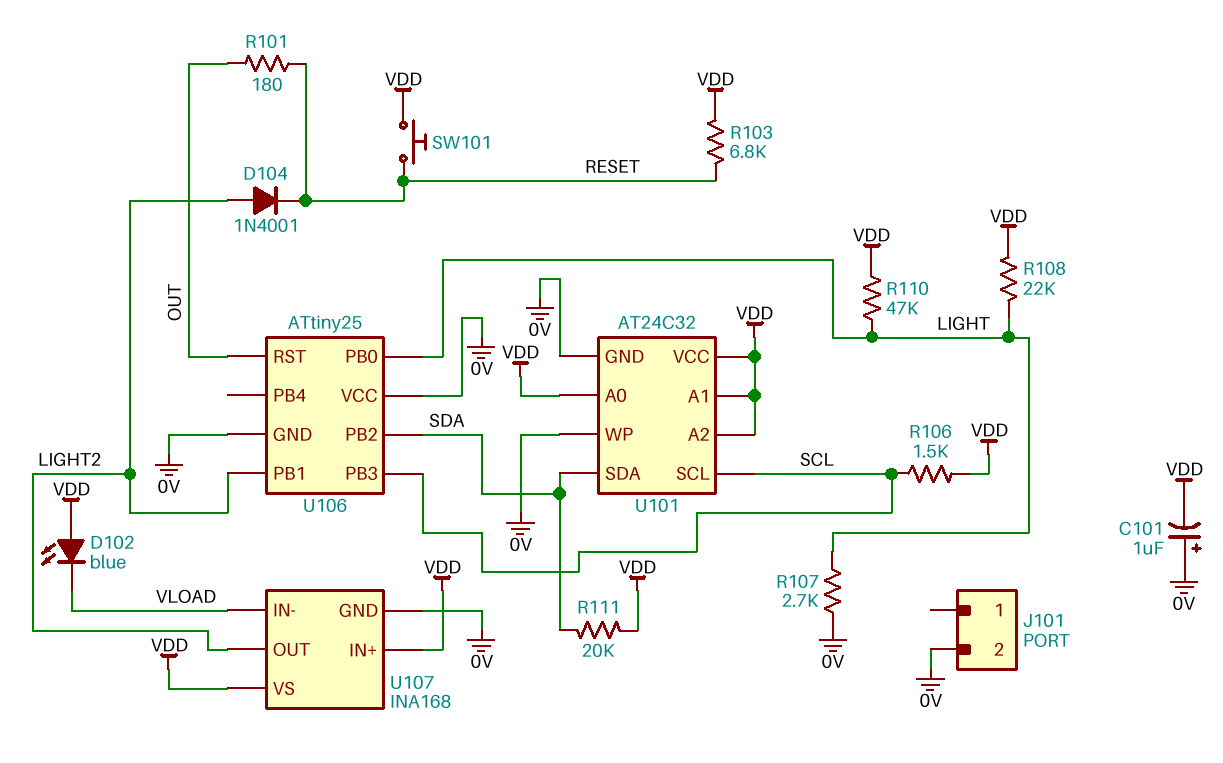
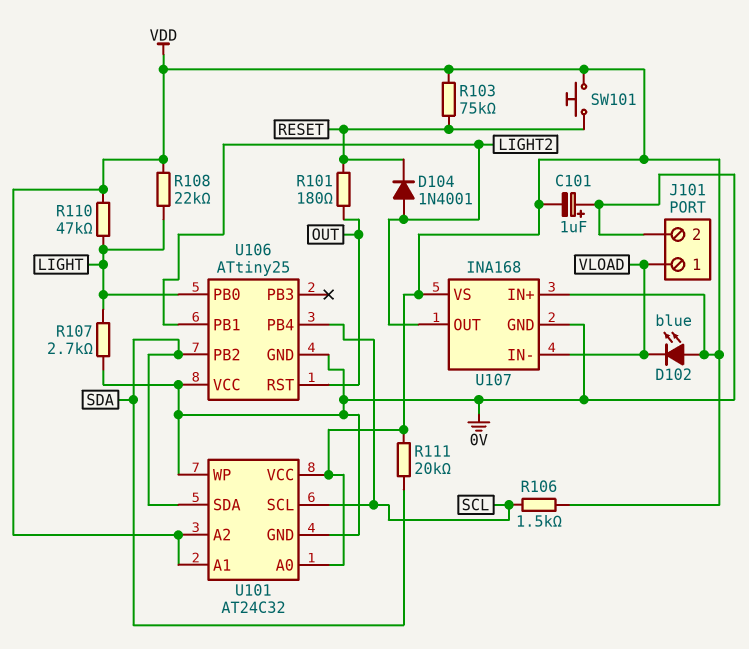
J101 pin 1: none -> VLOAD
R103: 6.8k (RESET, VDD) -> 75k (RESET, VDD)
U106 pin PB3: SCL -> none
U106 pin PB4: none -> SCL

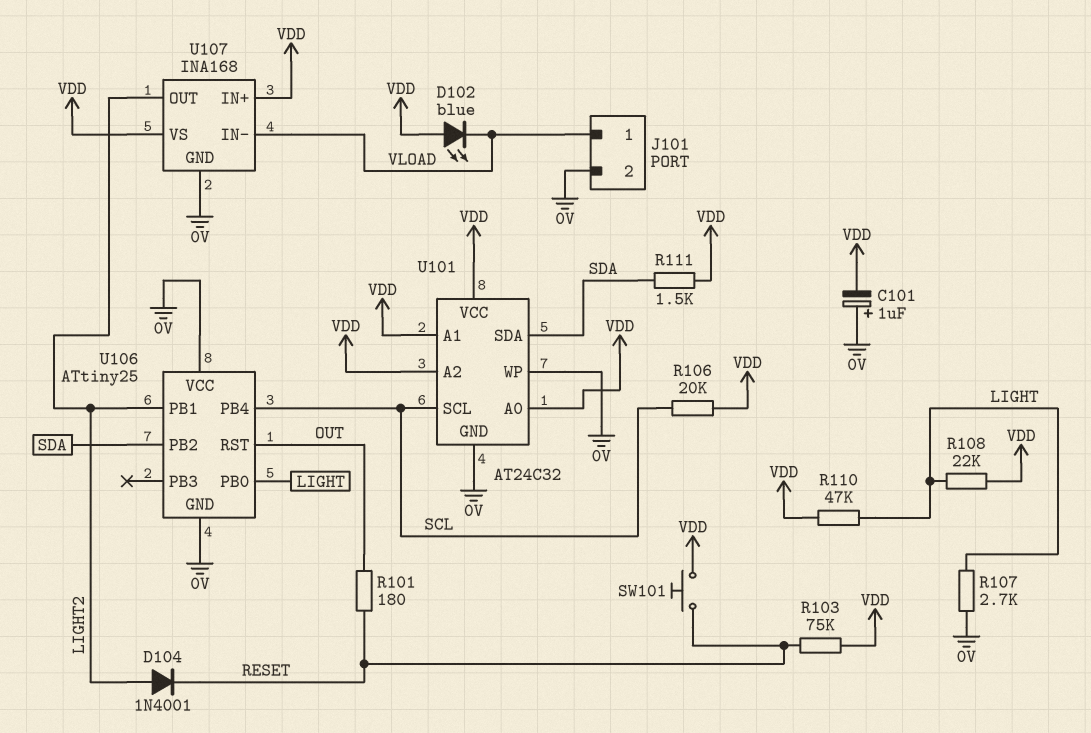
R106: 1.5k (SCL, VDD) -> 20k (SCL, VDD)
R111: 20k (SDA, VDD) -> 1.5k (SDA, VDD)

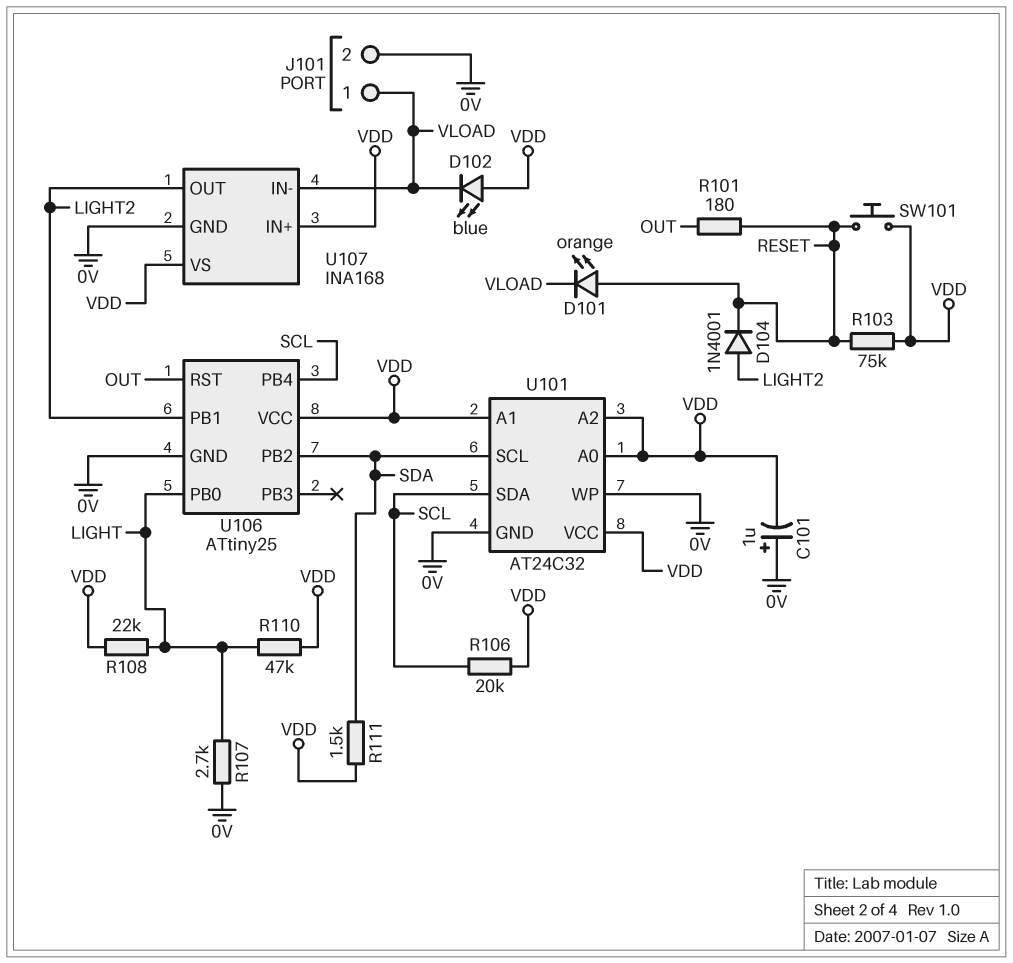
D101: none -> LED orange (A RESET, K VLOAD)
U101 pin SCL: SCL -> SDA
U101 pin SDA: SDA -> SCL
U106 pin VCC: 0V -> VDD

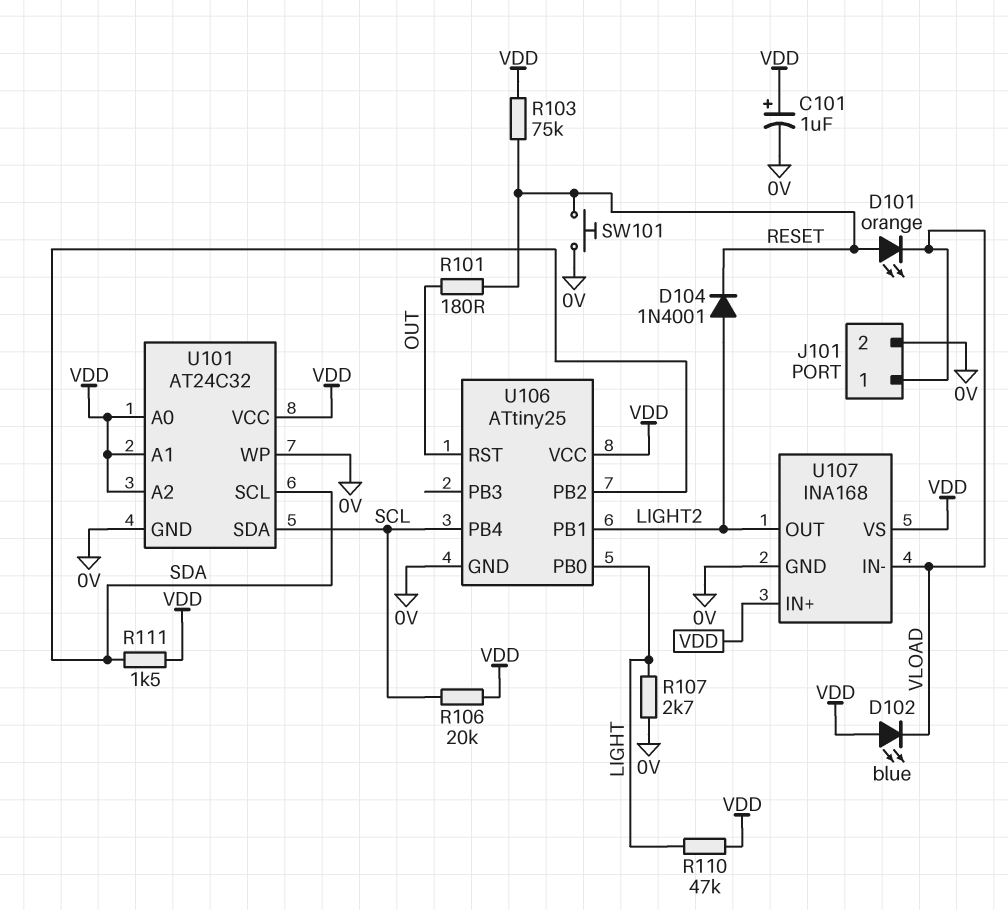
C101: 1uF (plus 0V, minus VDD) -> 1uF (plus VDD, minus 0V)
R108: 22k (LIGHT, VDD) -> none
SW101: button (RESET, VDD) -> button (0V, RESET)

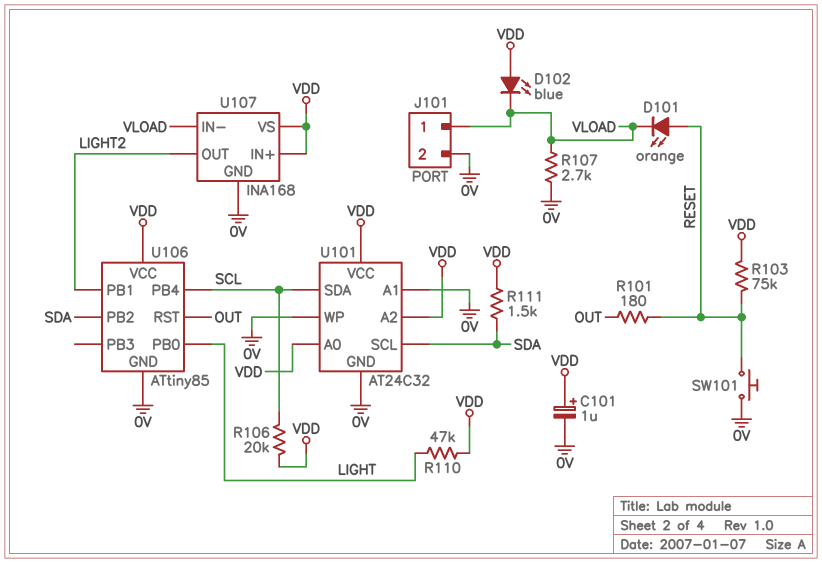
D104: diode 1N4001 (A LIGHT2, K RESET) -> none
R107: 2.7k (0V, LIGHT) -> 2.7k (0V, VLOAD)
U101 pin A1: VDD -> 0V
U106: ATtiny25 -> ATtiny85

